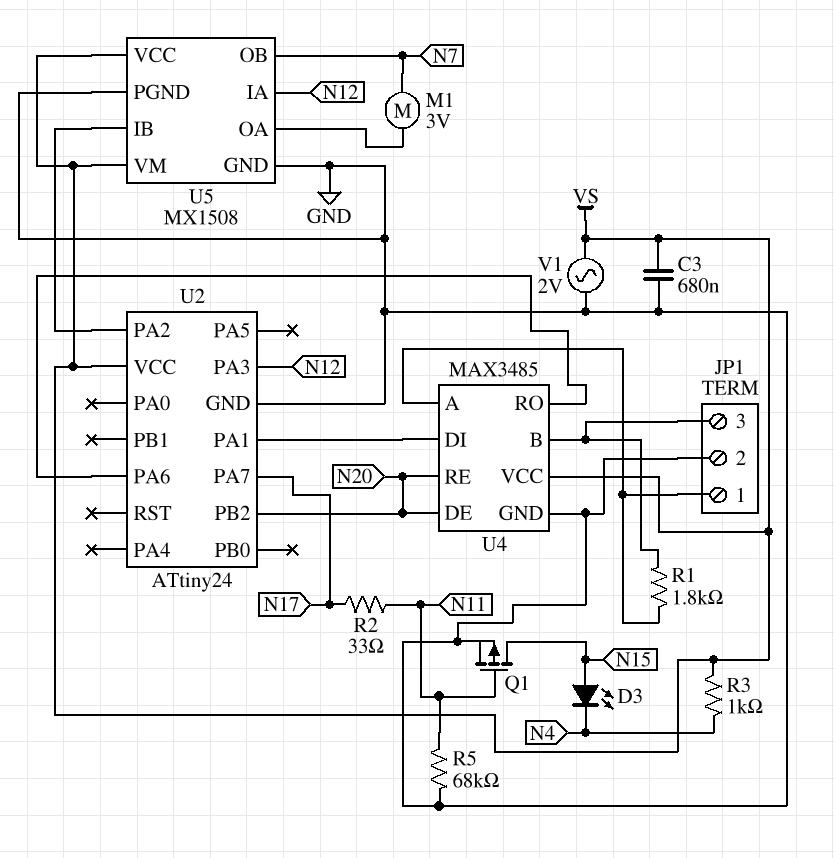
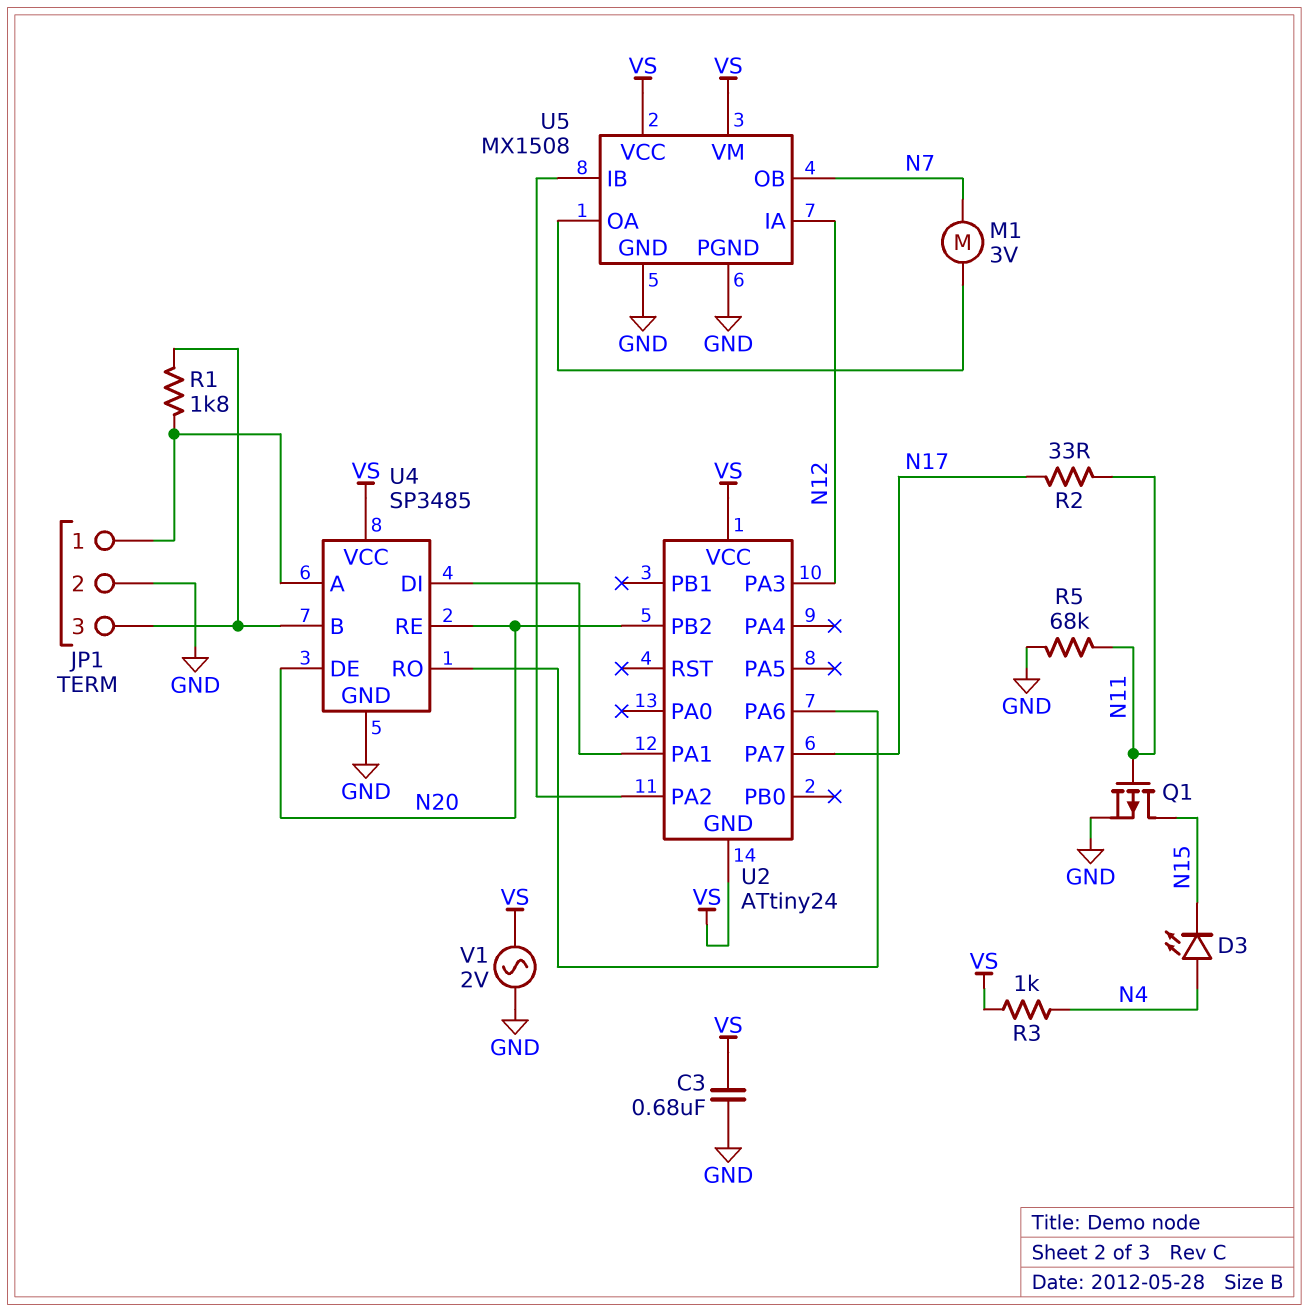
D3: LED (A N15, K N4) -> LED (A N4, K N15)
U2 pin GND: GND -> VS
U4: MAX3485 -> SP3485

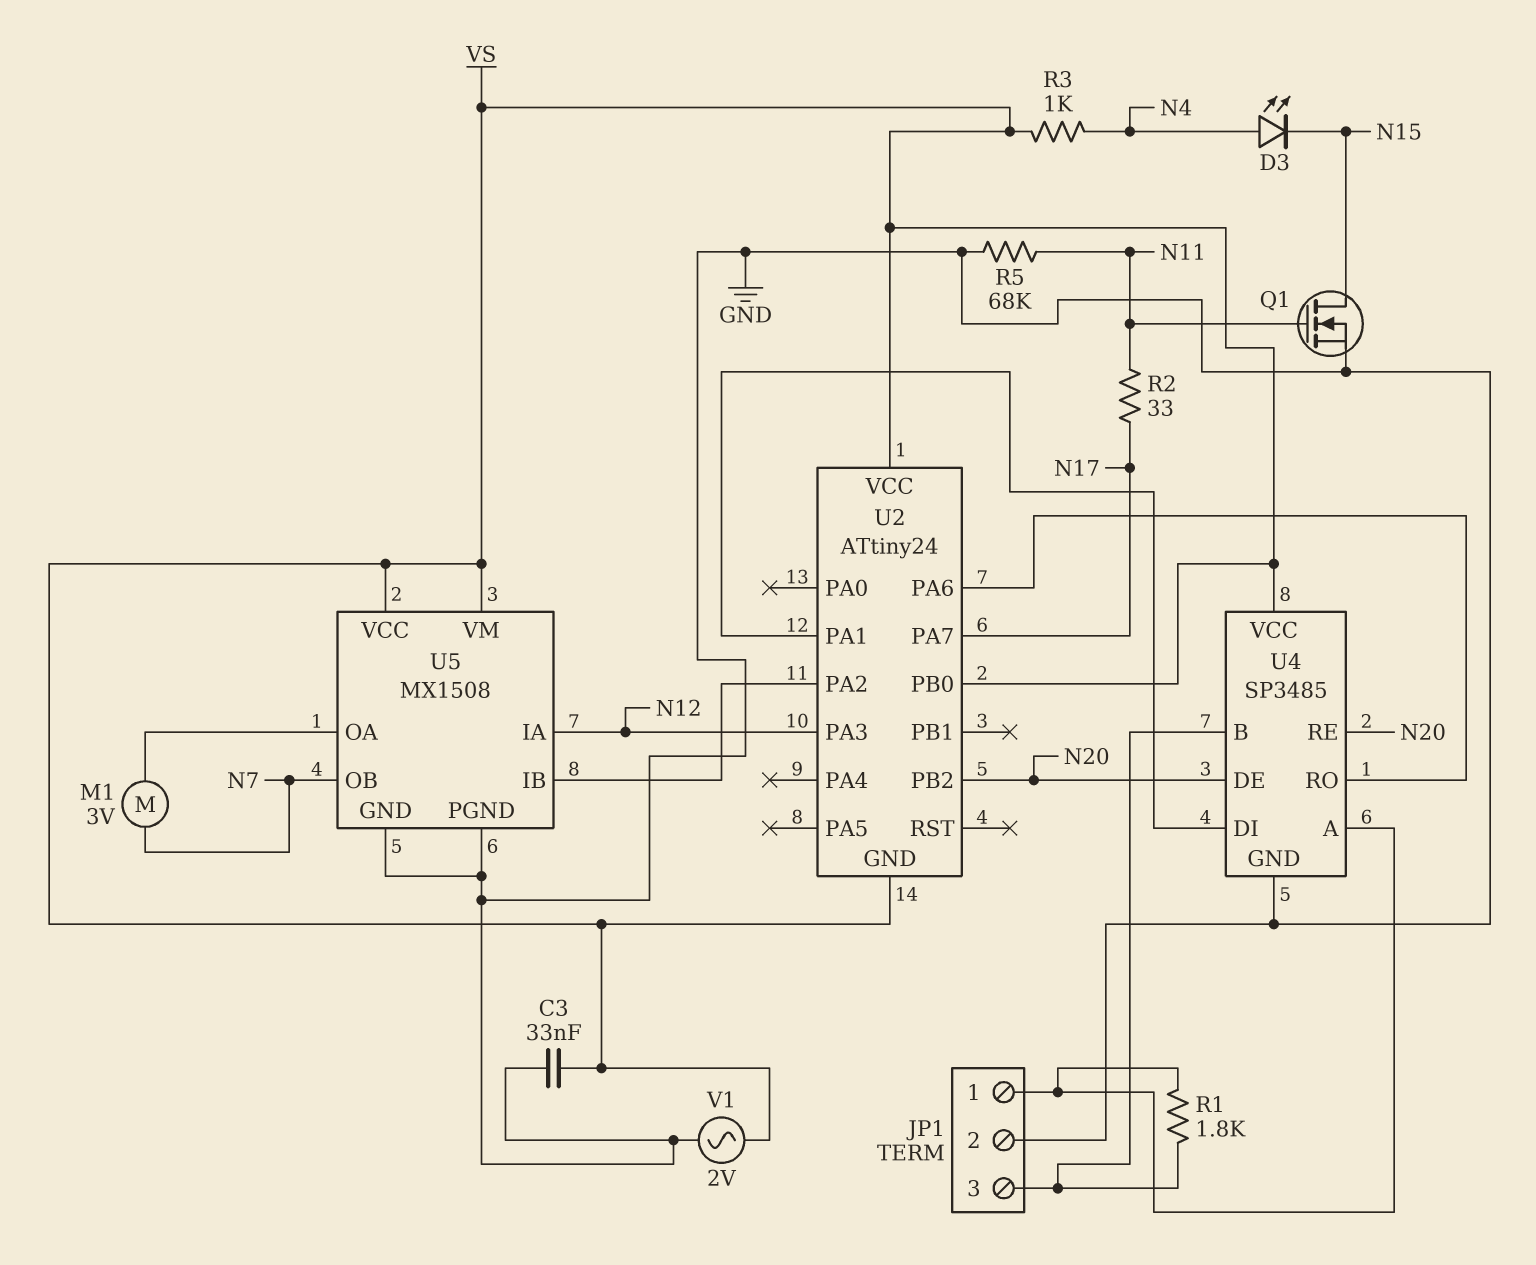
C3: 680nF (GND, VS) -> 33nF (GND, VS)
Q1: PMOS (G N11, D N15, S GND) -> NMOS (G N11, D N15, S GND)
U2 pin PB0: none -> VS

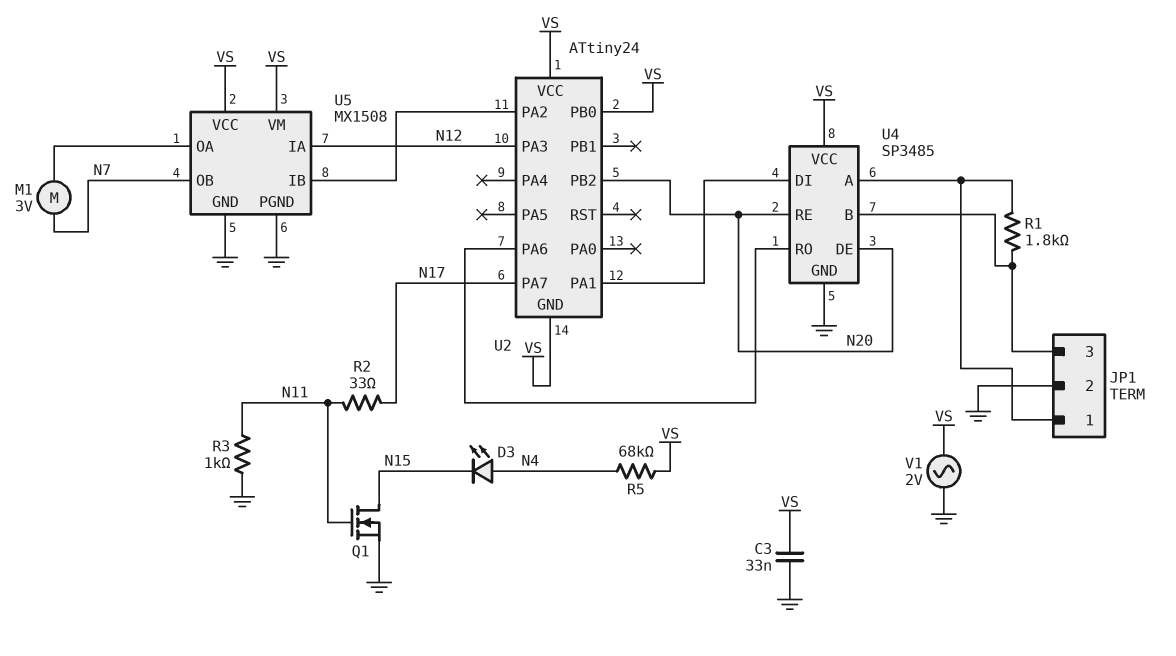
R3: 1k (N4, VS) -> 1k (GND, N11)
R5: 68k (GND, N11) -> 68k (N4, VS)

